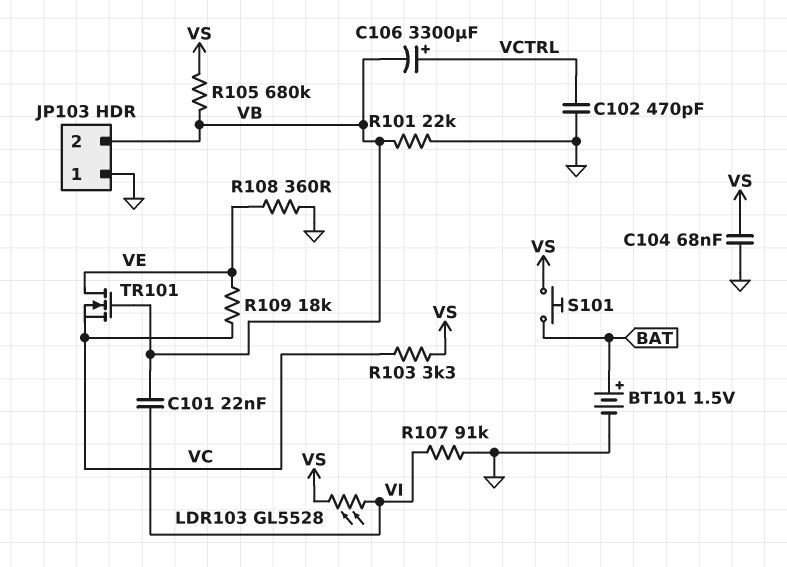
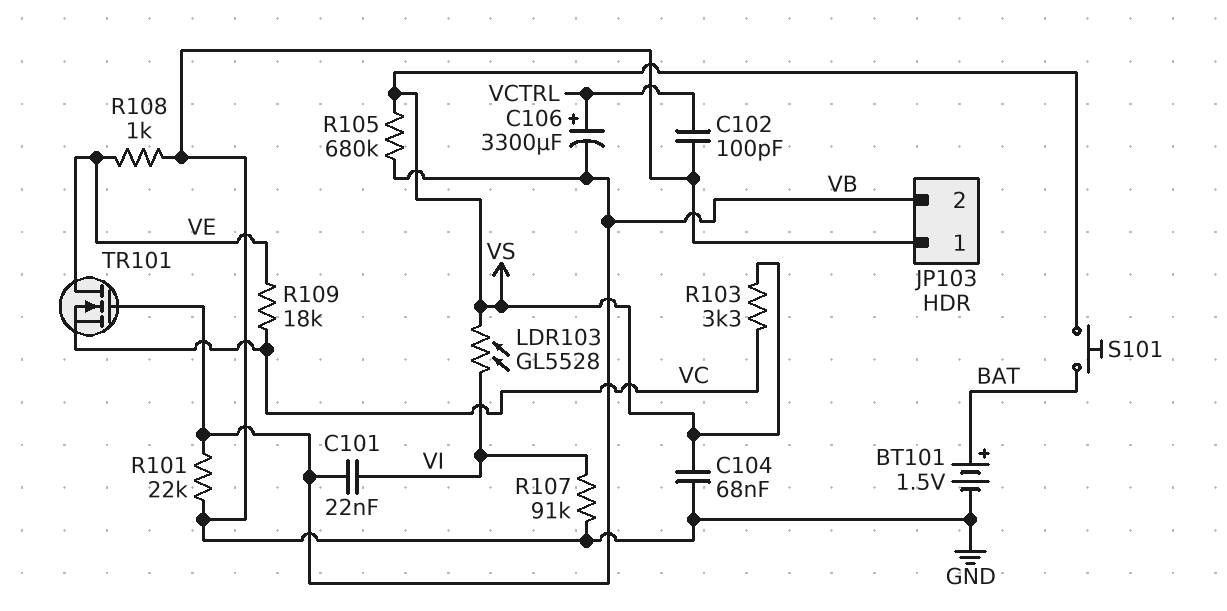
C102: 470pF (GND, VCTRL) -> 100pF (GND, VCTRL)
R108: 360 (GND, VE) -> 1k (GND, VE)

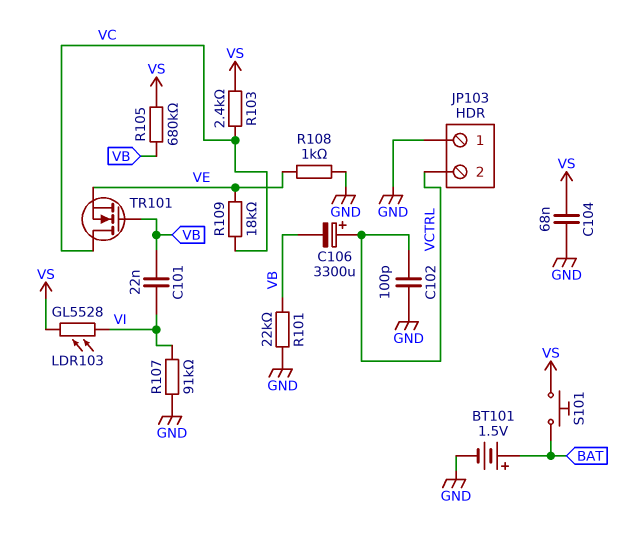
JP103 pin 2: VB -> VCTRL
R103: 3.3k (VC, VS) -> 2.4k (VC, VS)
TR101: NMOS (G VB, D VE, S VC) -> NMOS (G VB, D VC, S VE)

